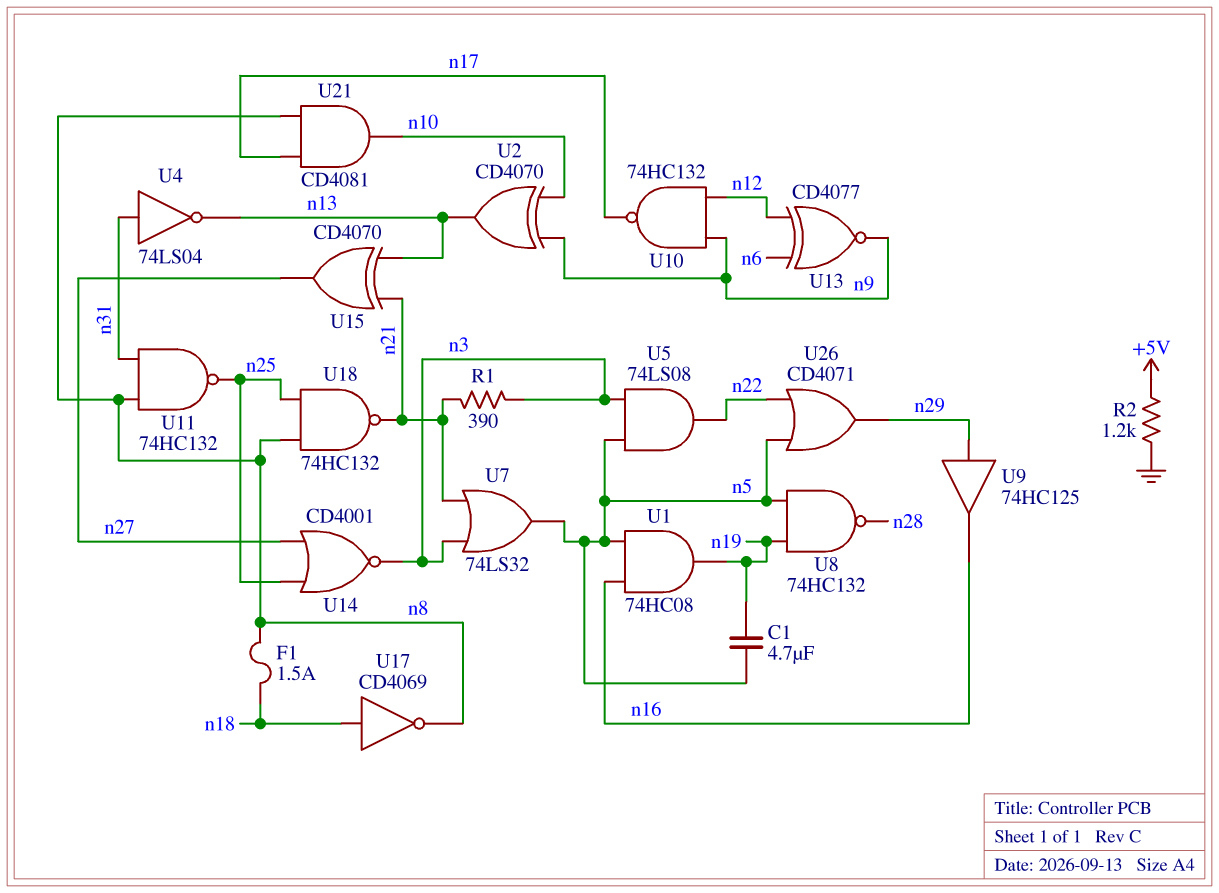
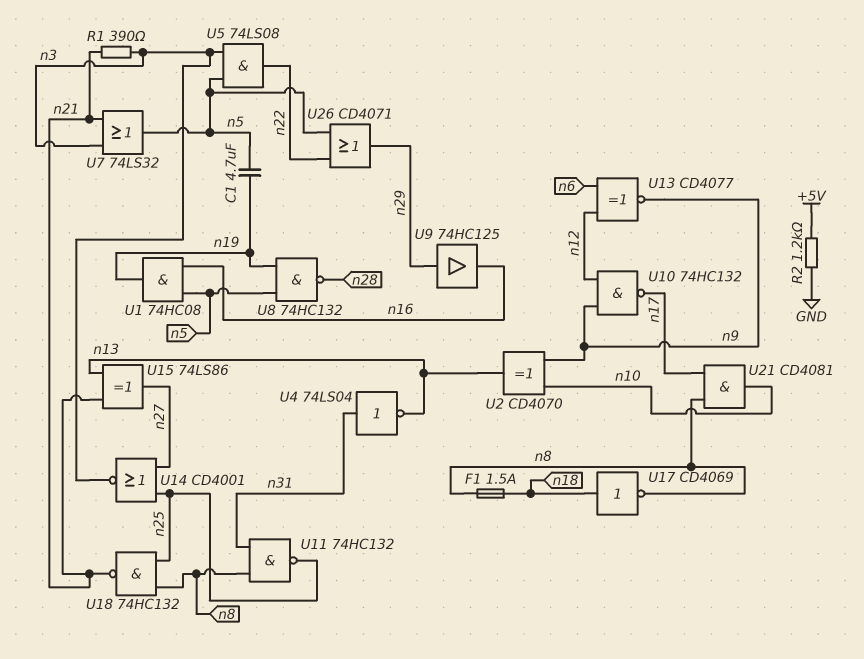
U15: XOR CD4070 (in n13, in n21, out n27) -> XOR 74LS86 (in n13, in n21, out n27)

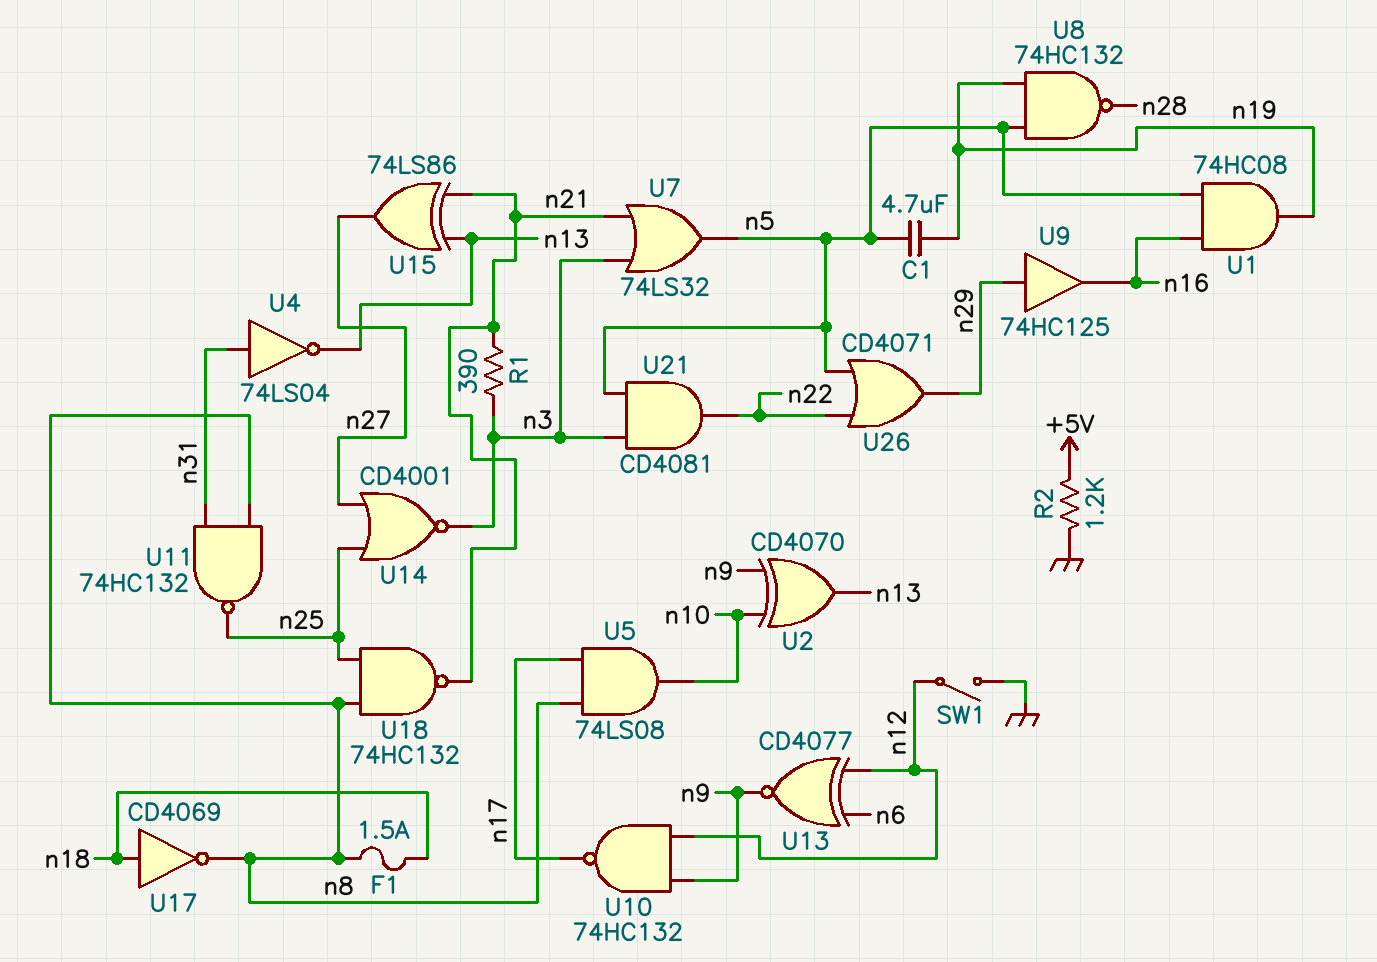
SW1: none -> switch (GND, n12)
U5: AND 74LS08 (in n3, in n5, out n22) -> AND 74LS08 (in n8, in n17, out n10)
U21: AND CD4081 (in n8, in n17, out n10) -> AND CD4081 (in n3, in n5, out n22)

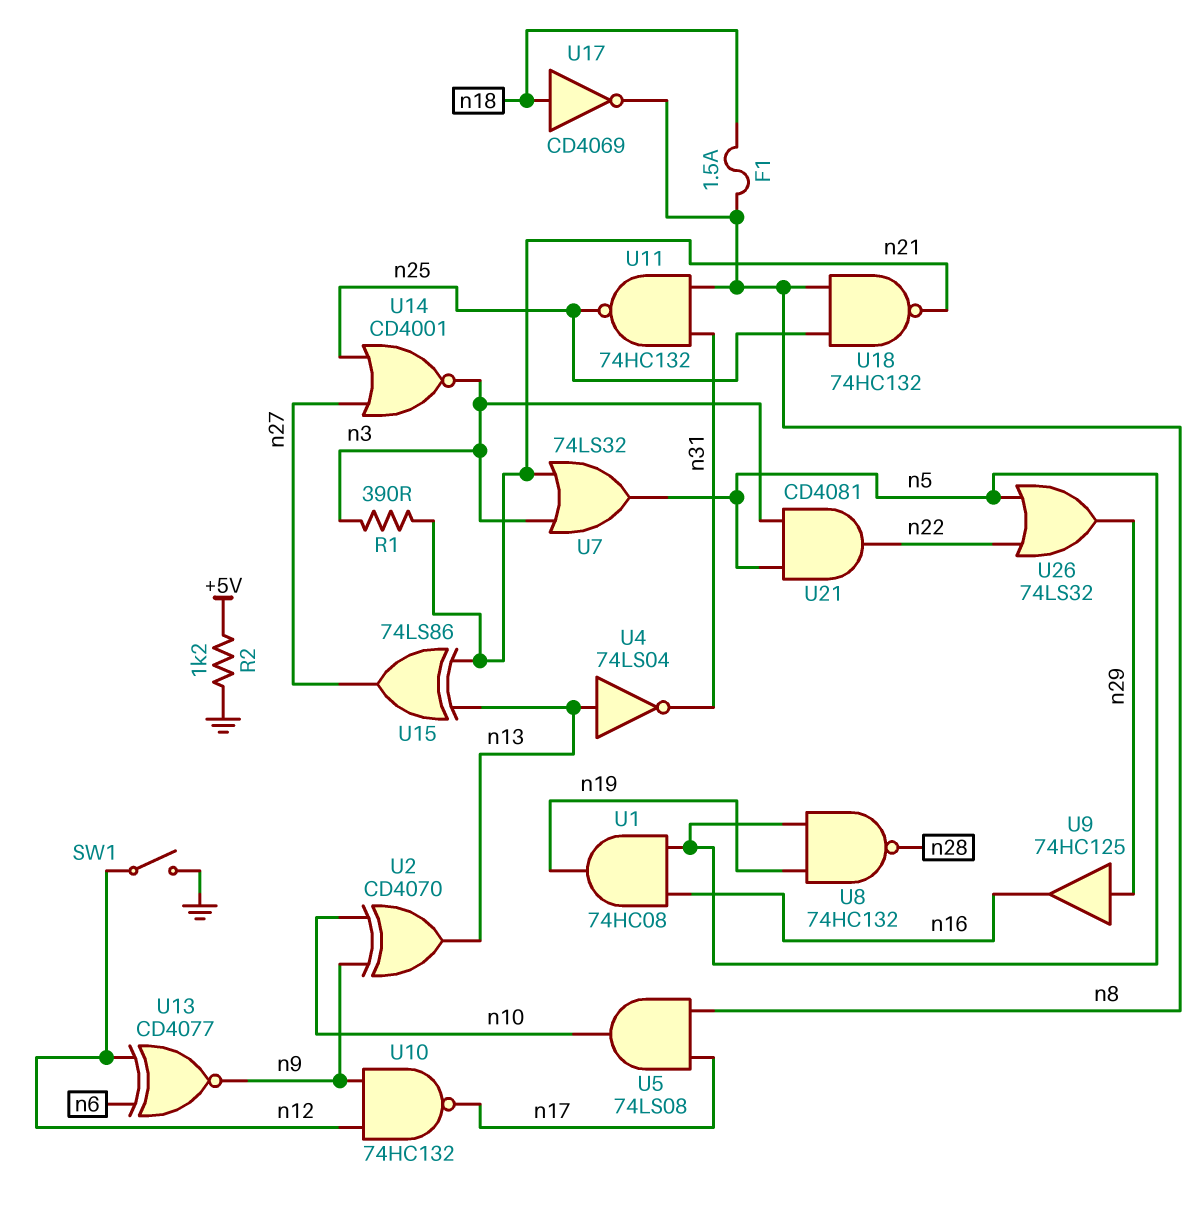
C1: 4.7uF (n5, n19) -> none
U4: NOT 74LS04 (in n31, out n13) -> NOT 74LS04 (in n13, out n31)
U26: OR CD4071 (in n5, in n22, out n29) -> OR 74LS32 (in n5, in n22, out n29)

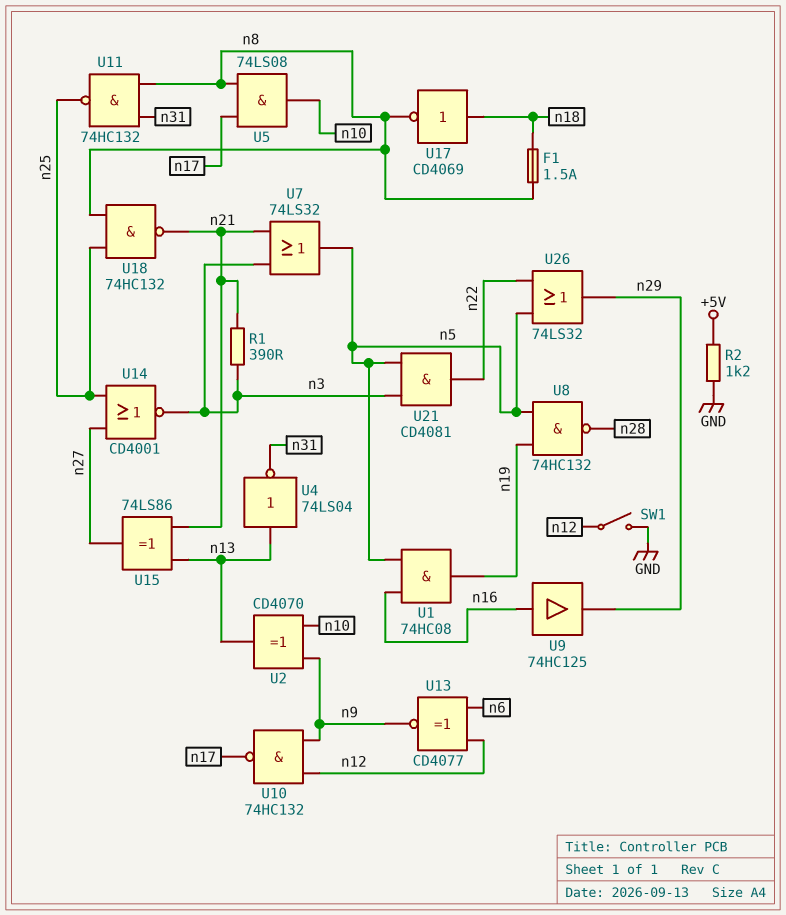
U9: buffer 74HC125 (in n29, out n16) -> buffer 74HC125 (in n16, out n29)

